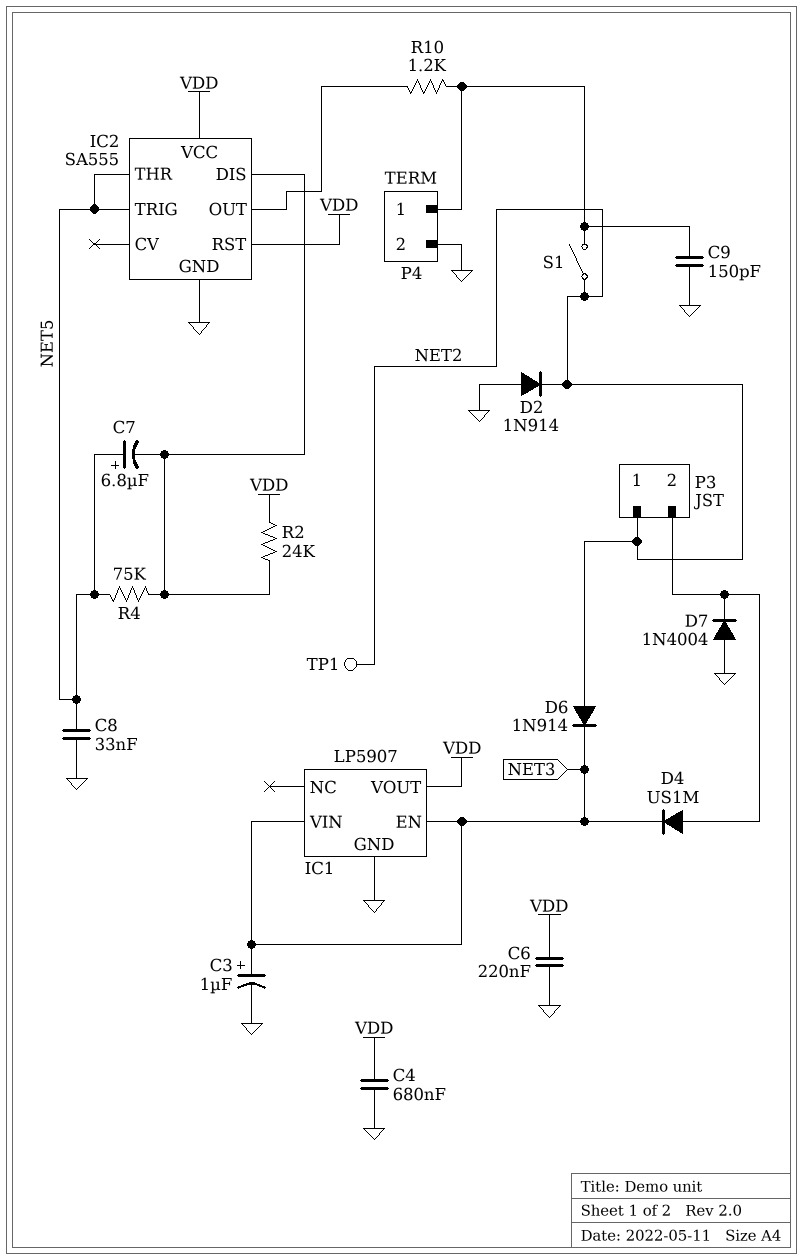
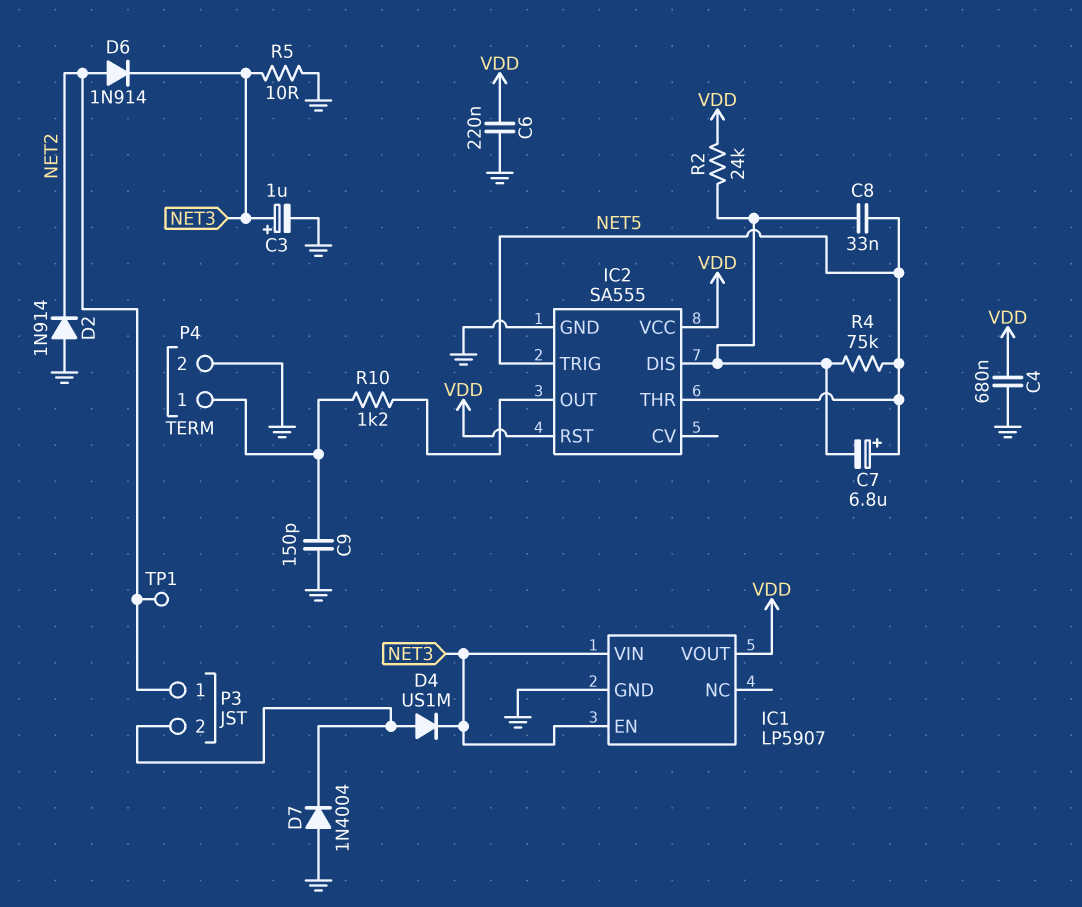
C8: 33nF (GND, NET5) -> 33nF (IC2/DIS, NET5)
R5: none -> 10 (GND, NET3)
S1: switch (NET2, P4/1) -> none

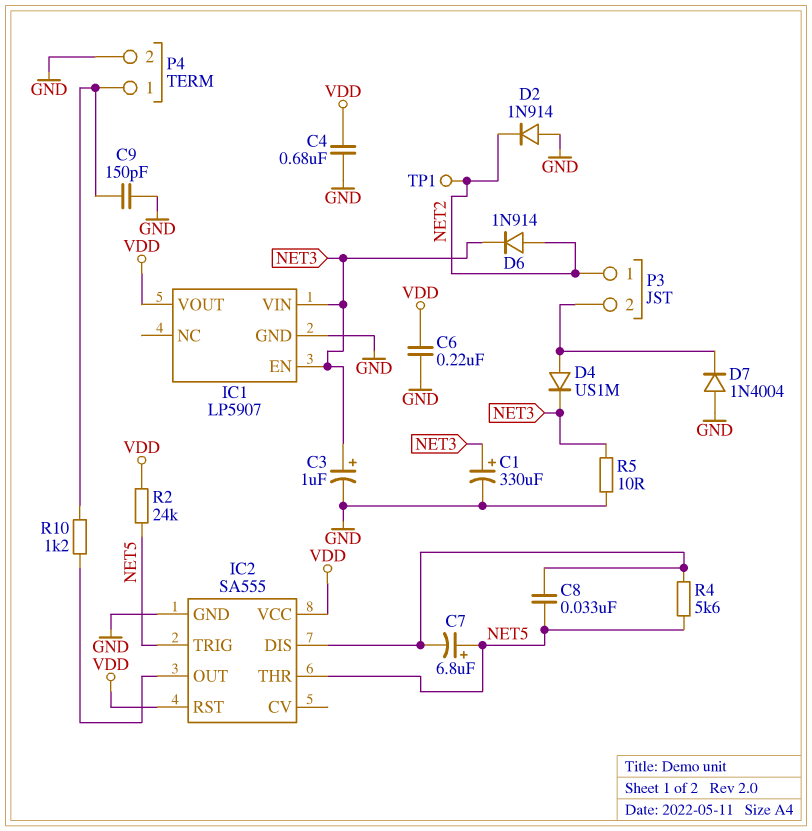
C1: none -> 330uF (plus NET3, minus GND)
R2: 24k (IC2/DIS, VDD) -> 24k (NET5, VDD)
R4: 75k (IC2/DIS, NET5) -> 5.6k (IC2/DIS, NET5)

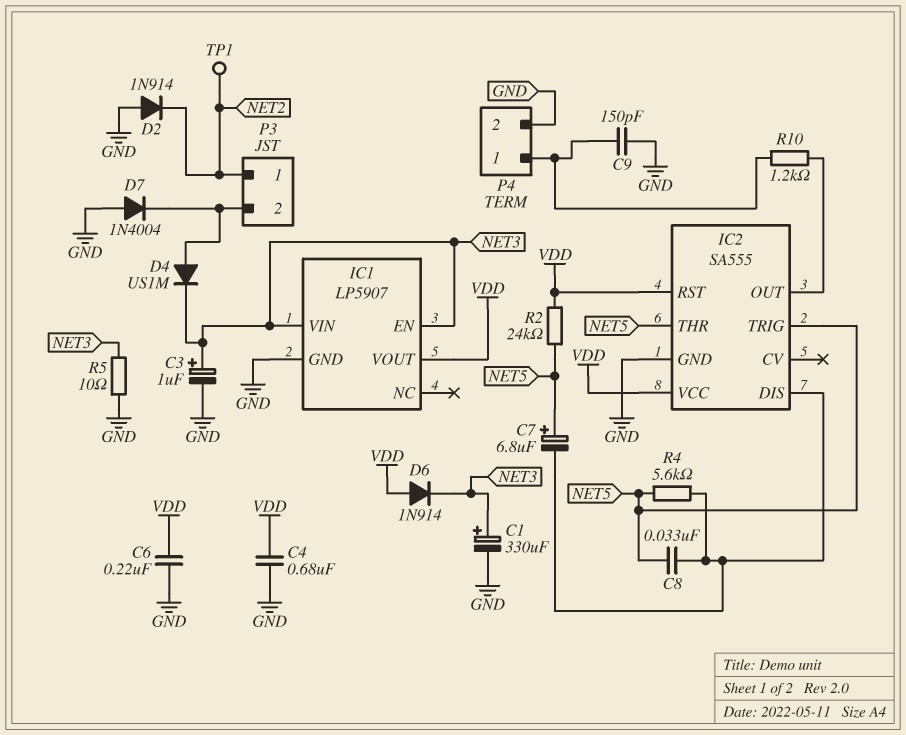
D6: diode 1N914 (A NET2, K NET3) -> diode 1N914 (A VDD, K NET3)

